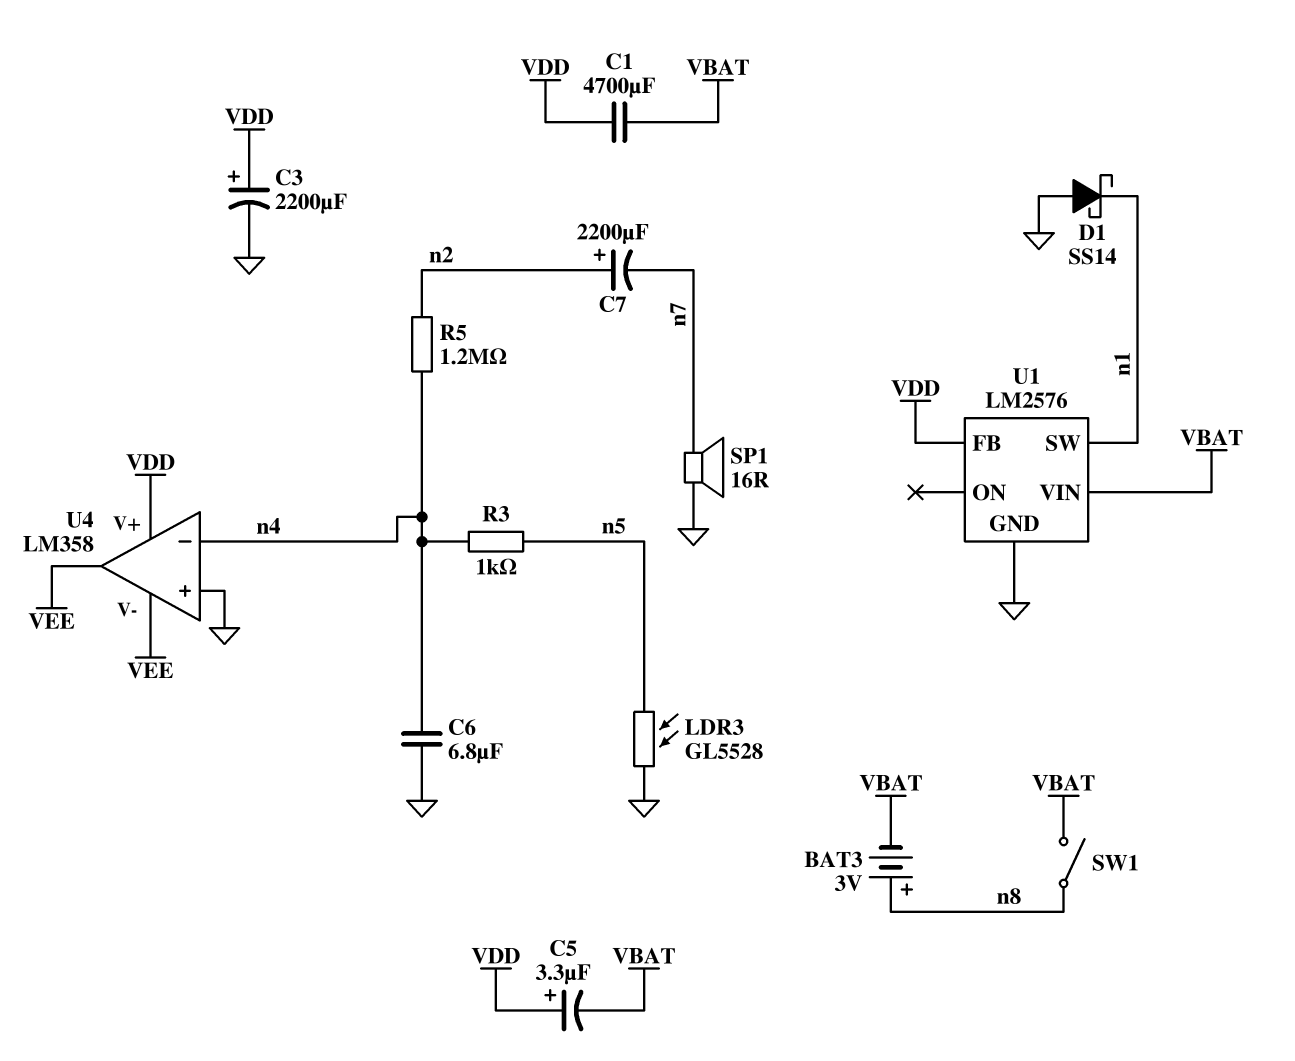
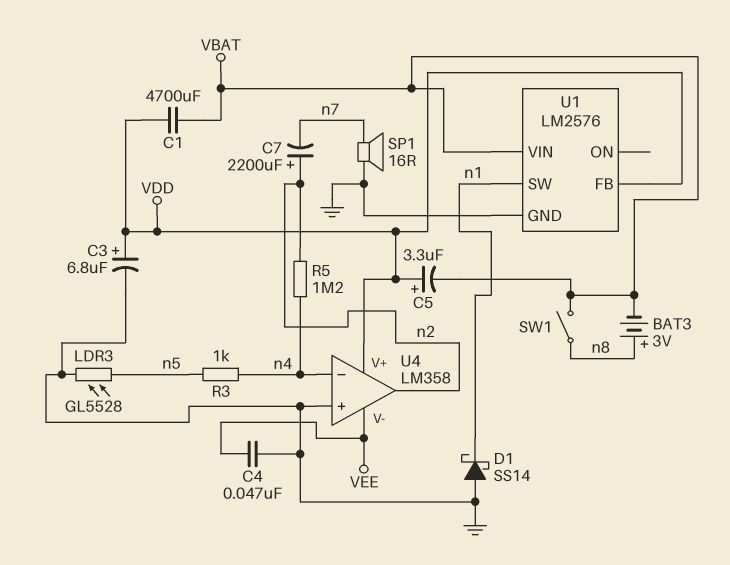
C3: 2200uF (plus VDD, minus GND) -> 6.8uF (plus VDD, minus GND)
C4: none -> 47nF (GND, VEE)
C6: 6.8uF (GND, n4) -> none
U4 pin out: VEE -> n2

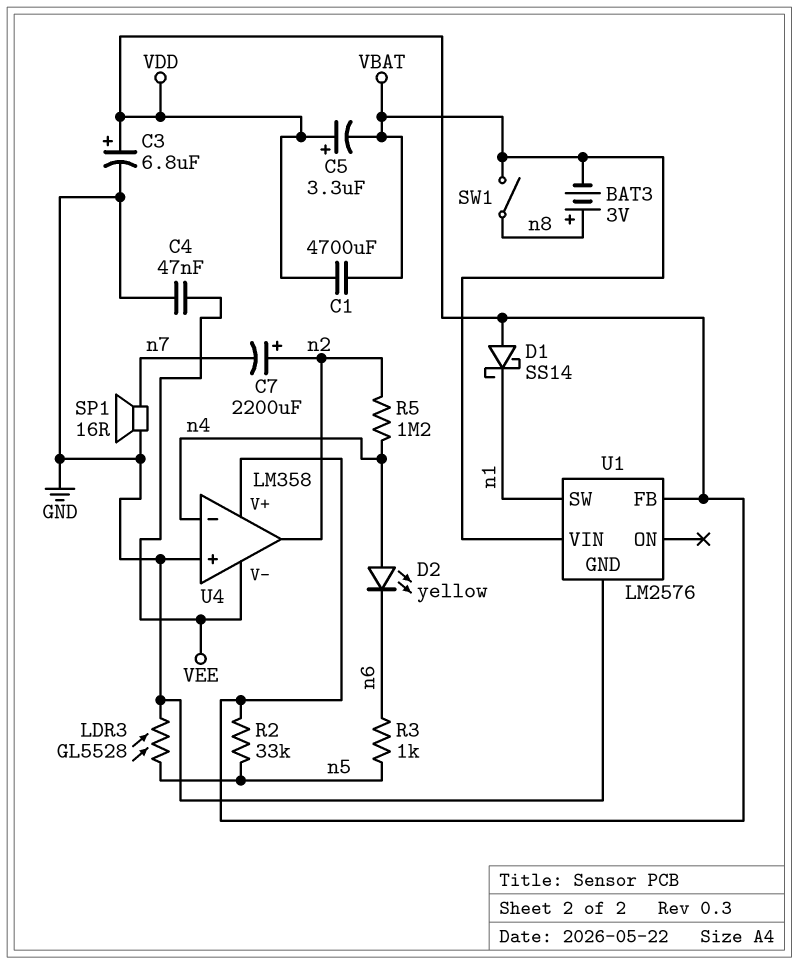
D1: schottky SS14 (A GND, K n1) -> schottky SS14 (A VDD, K n1)
D2: none -> LED yellow (A n4, K n6)
R2: none -> 33k (VDD, n5)
R3: 1k (n4, n5) -> 1k (n5, n6)

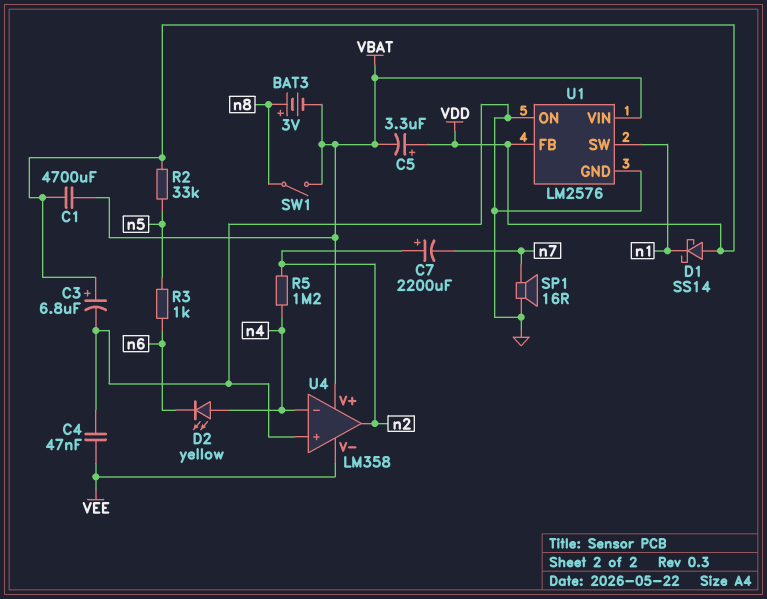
LDR3: GL5528 (GND, n5) -> none
U1 pin ON: none -> GND
U4 pin V+: VDD -> VBAT

